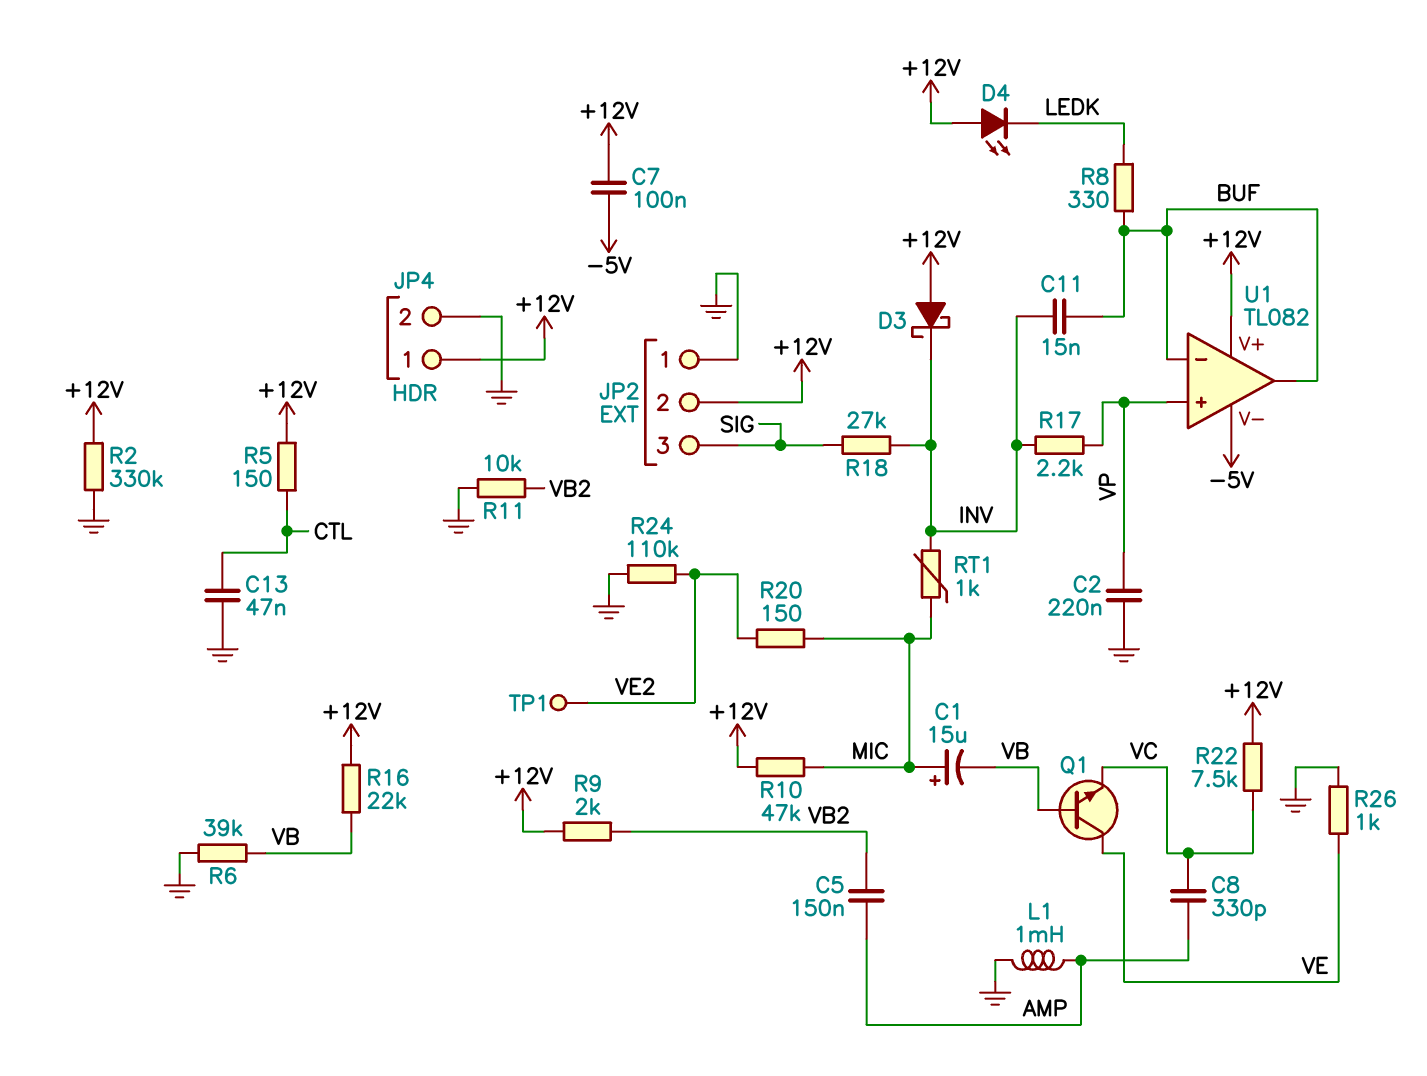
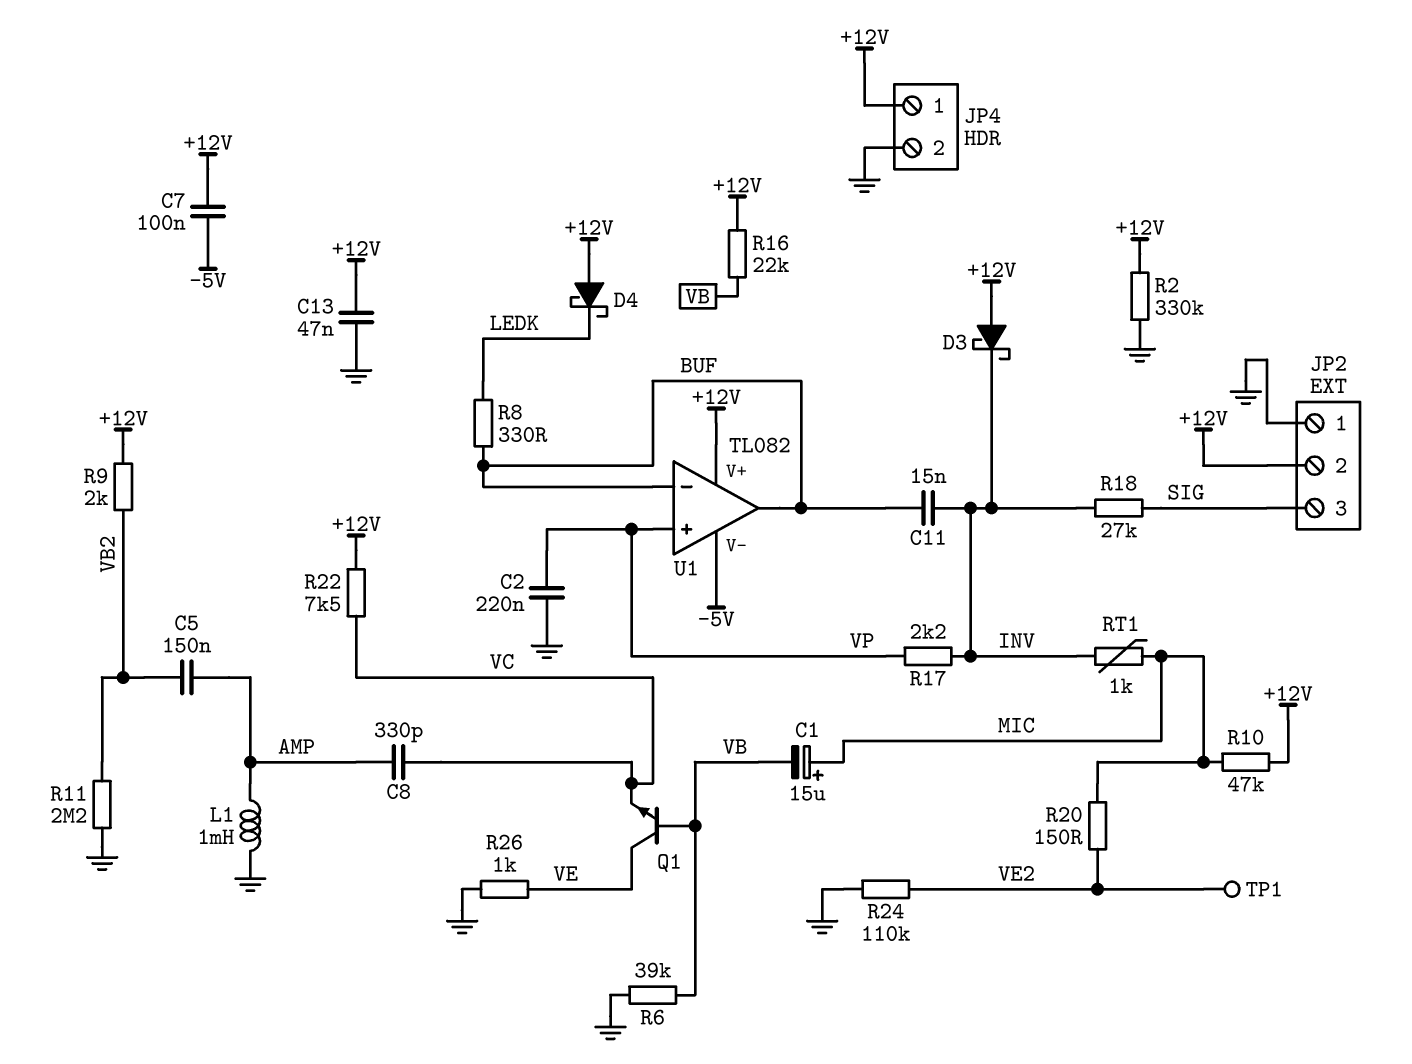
C13: 47nF (CTL, GND) -> 47nF (+12V, GND)
D4: LED (A +12V, K LEDK) -> schottky (A +12V, K LEDK)
R5: 150 (+12V, CTL) -> none
R11: 10k (GND, VB2) -> 2.2M (GND, VB2)

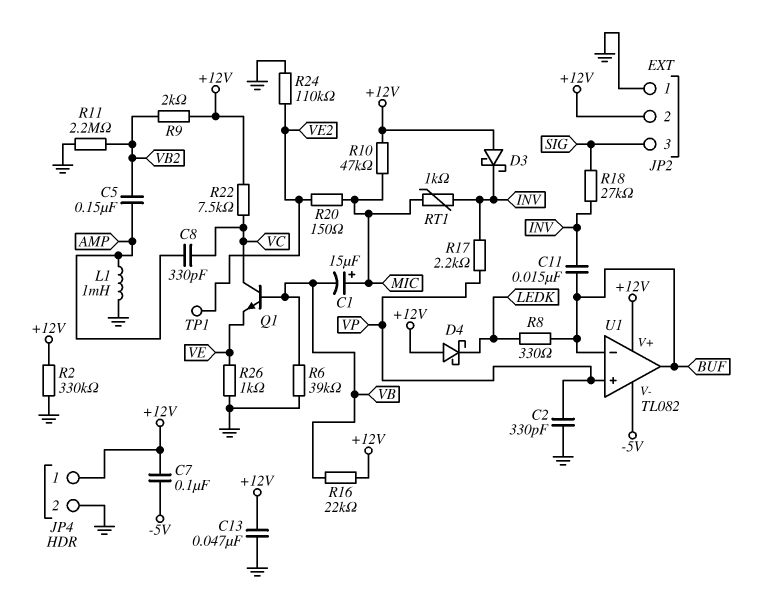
C2: 220nF (GND, VP) -> 330pF (GND, VP)
Q1: NPN (B VB, C VE, E VC) -> NPN (B VB, C VC, E VE)

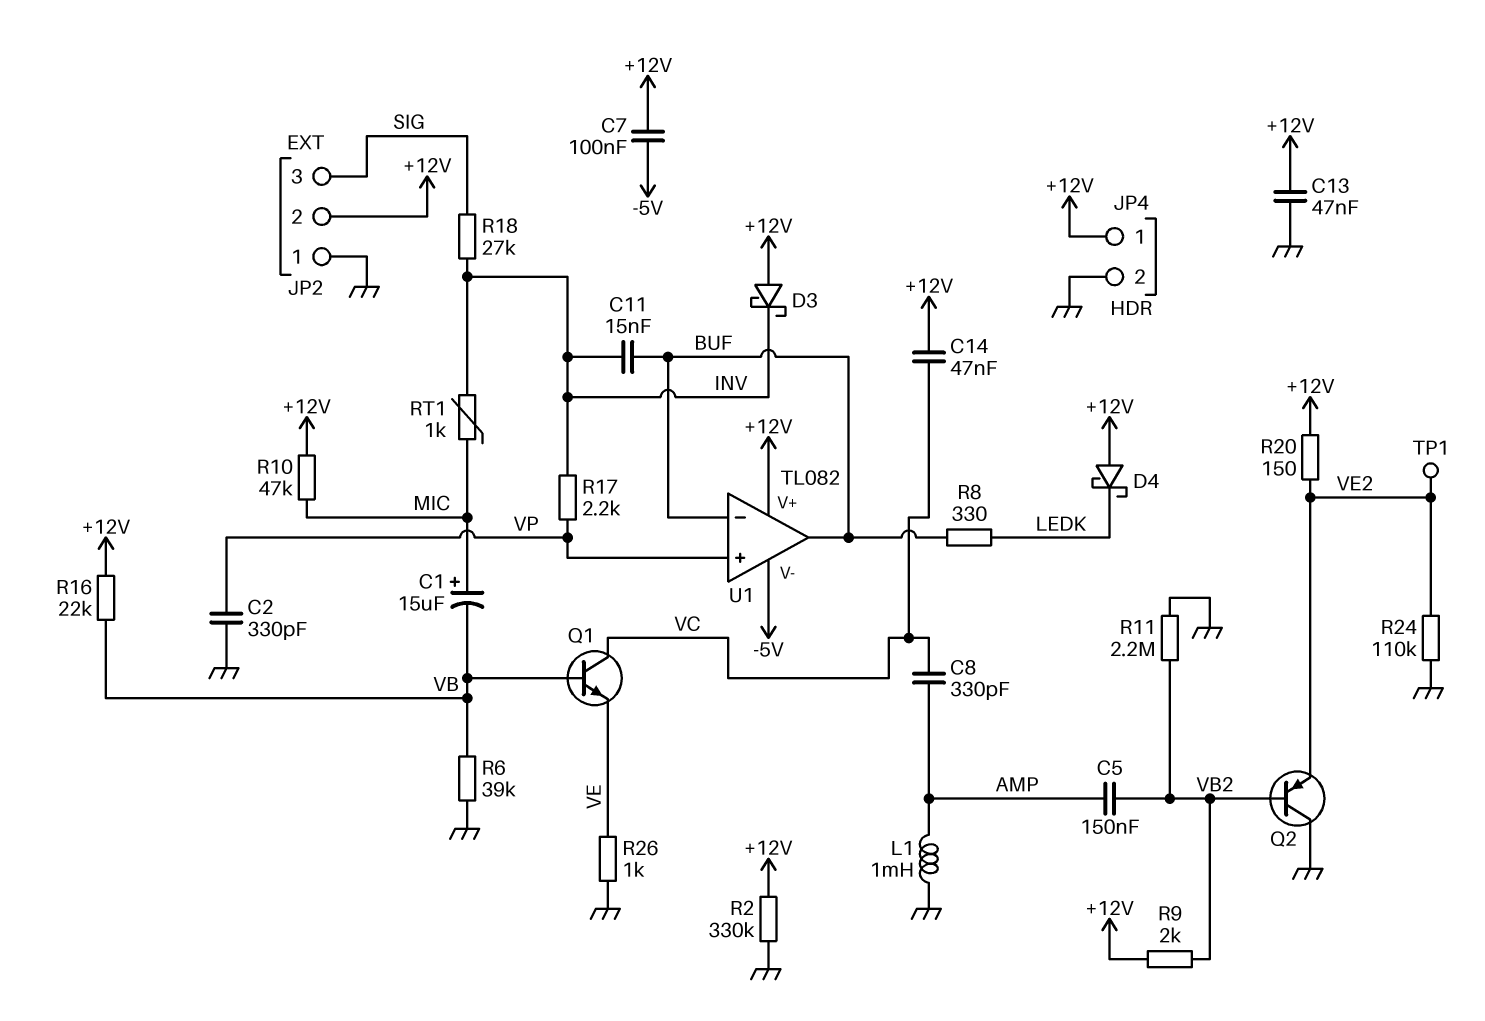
C14: none -> 47nF (+12V, VC)
Q2: none -> PNP (B VB2, C GND, E VE2)
R20: 150 (MIC, VE2) -> 150 (+12V, VE2)
R22: 7.5k (+12V, VC) -> none

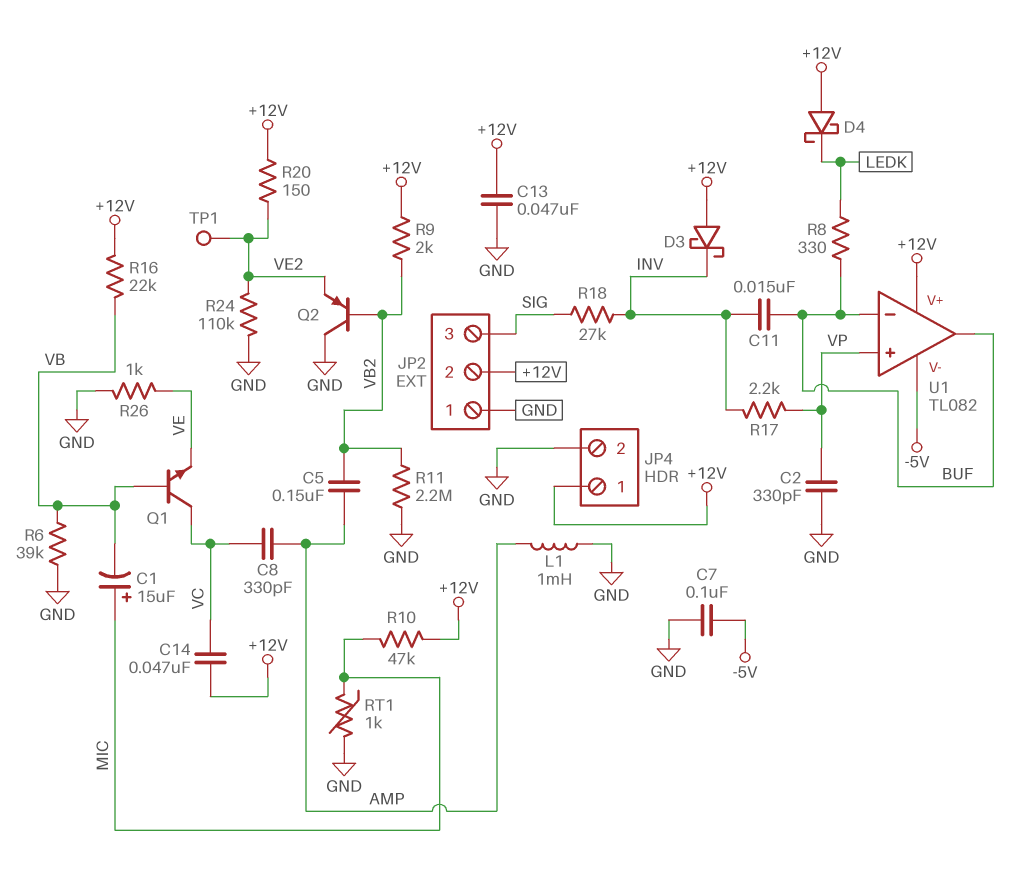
C7: 100nF (+12V, -5V) -> 100nF (-5V, GND)
R2: 330k (+12V, GND) -> none
RT1: 1k (INV, MIC) -> 1k (GND, MIC)

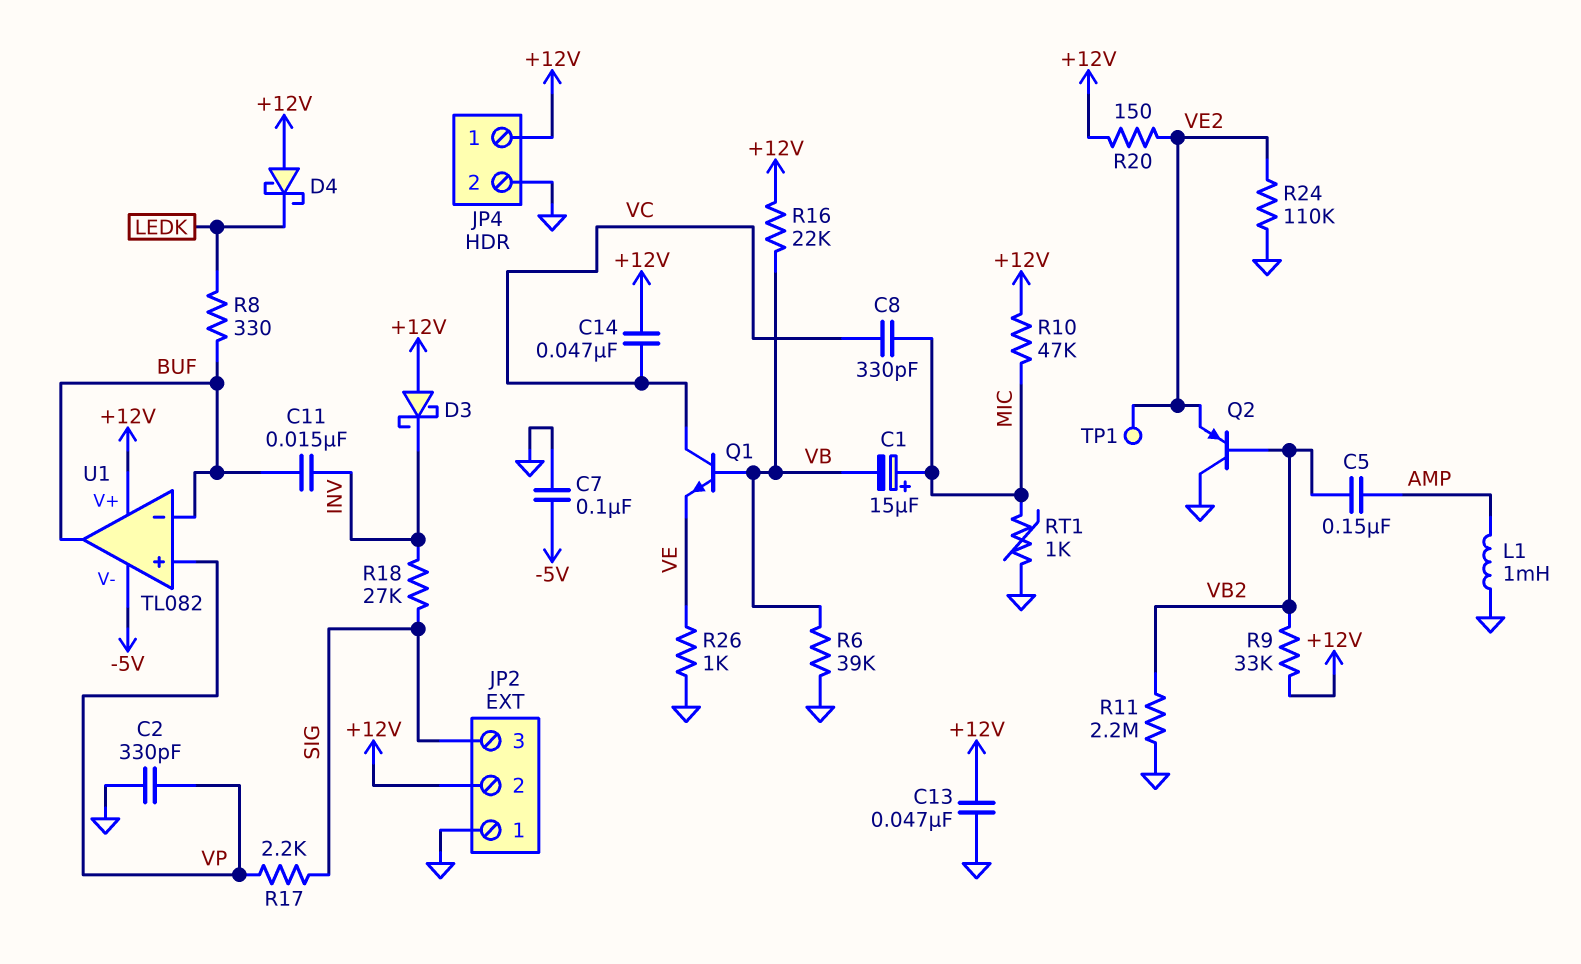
C8: 330pF (AMP, VC) -> 330pF (MIC, VC)
R9: 2k (+12V, VB2) -> 33k (+12V, VB2)
R17: 2.2k (INV, VP) -> 2.2k (SIG, VP)

